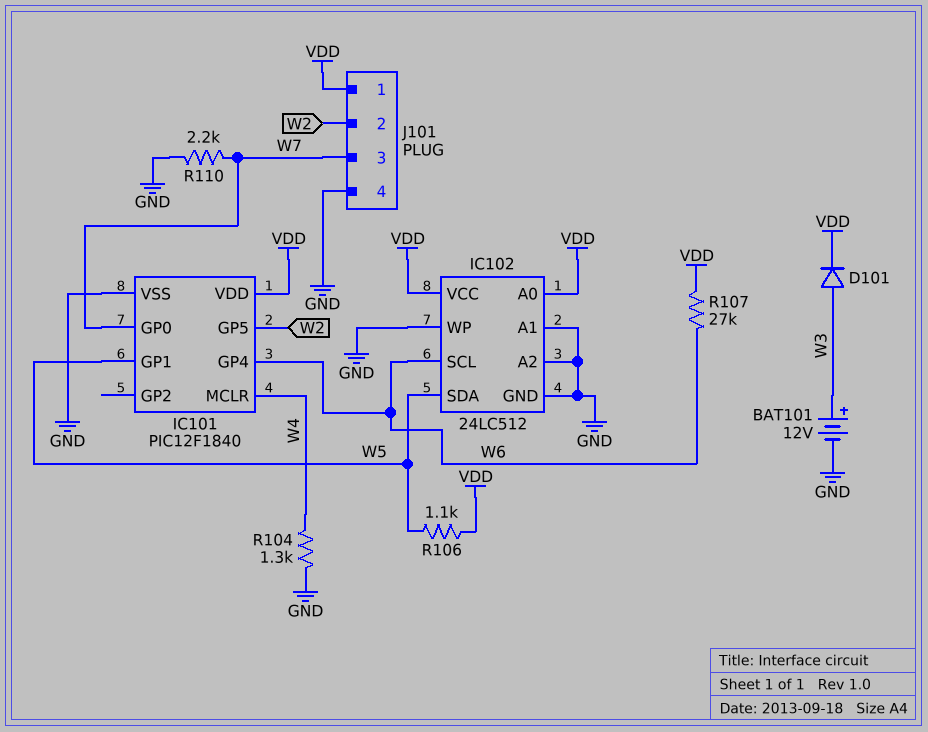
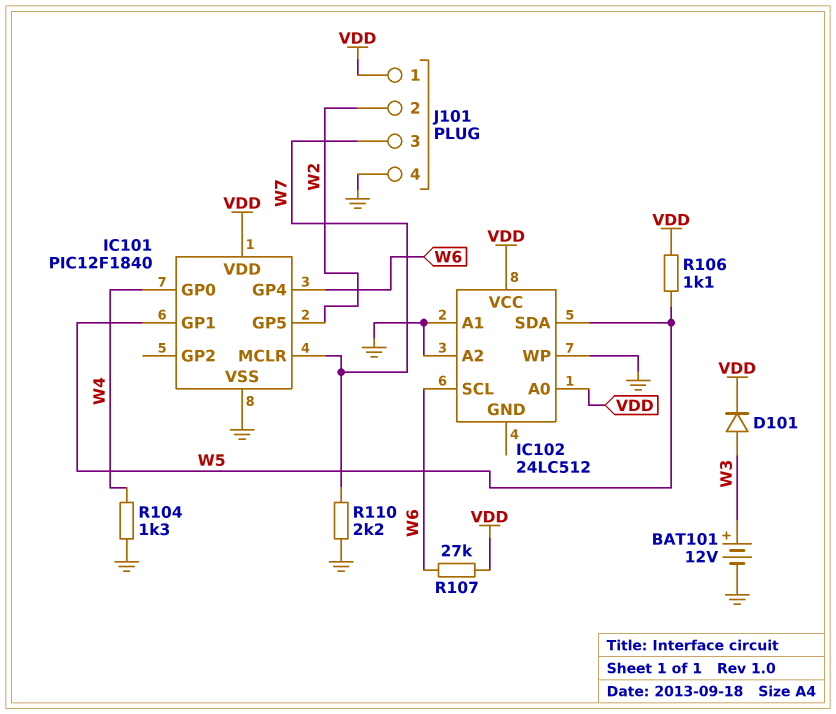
IC101 pin GP0: W7 -> W4
IC101 pin MCLR: W4 -> W7
IC102 pin GND: GND -> none

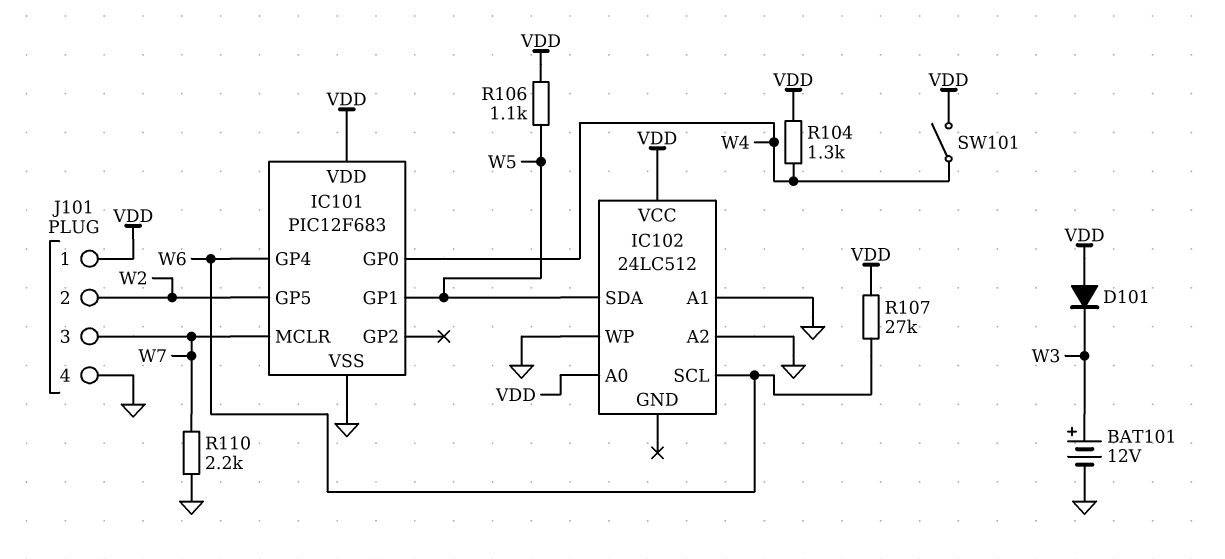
D101: diode (A W3, K VDD) -> diode (A VDD, K W3)
IC101: PIC12F1840 -> PIC12F683
R104: 1.3k (GND, W4) -> 1.3k (VDD, W4)
SW101: none -> switch (VDD, W4)

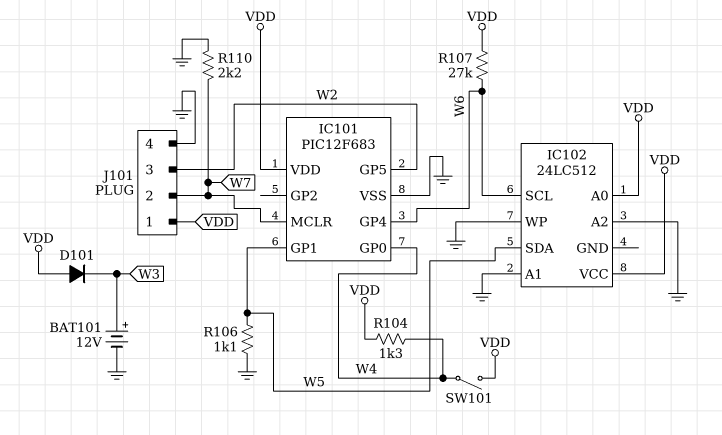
J101 pin 2: W2 -> W7
J101 pin 3: W7 -> W2
R106: 1.1k (VDD, W5) -> 1.1k (GND, W5)

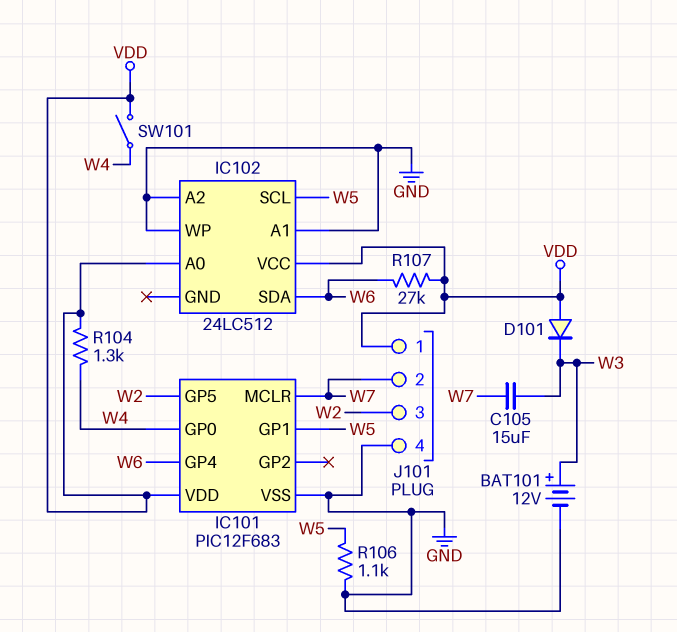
C105: none -> 15uF (W3, W7)
IC102 pin SCL: W6 -> W5
IC102 pin SDA: W5 -> W6
R110: 2.2k (GND, W7) -> none

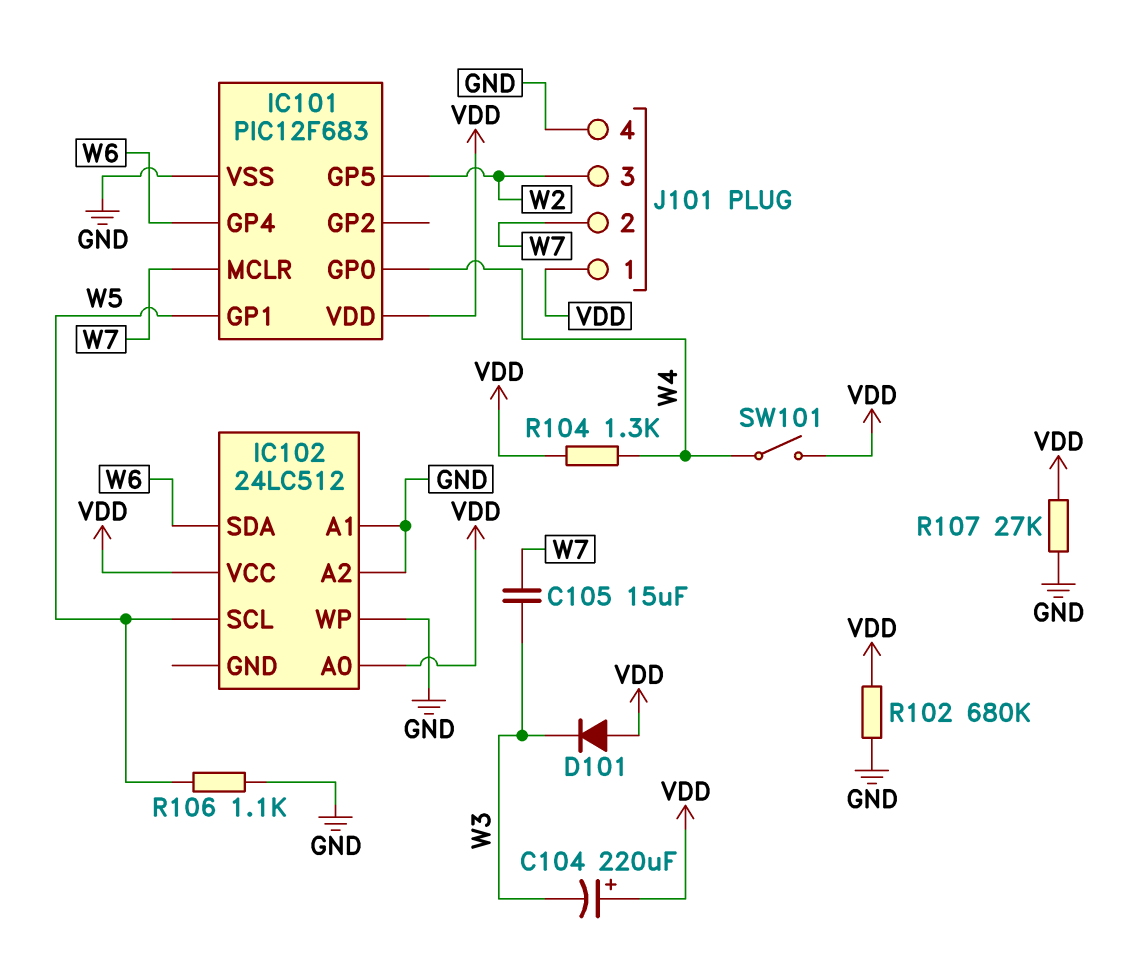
BAT101: 12V (plus W3, minus GND) -> none
C104: none -> 220uF (plus VDD, minus W3)
R102: none -> 680k (GND, VDD)
R107: 27k (VDD, W6) -> 27k (GND, VDD)

